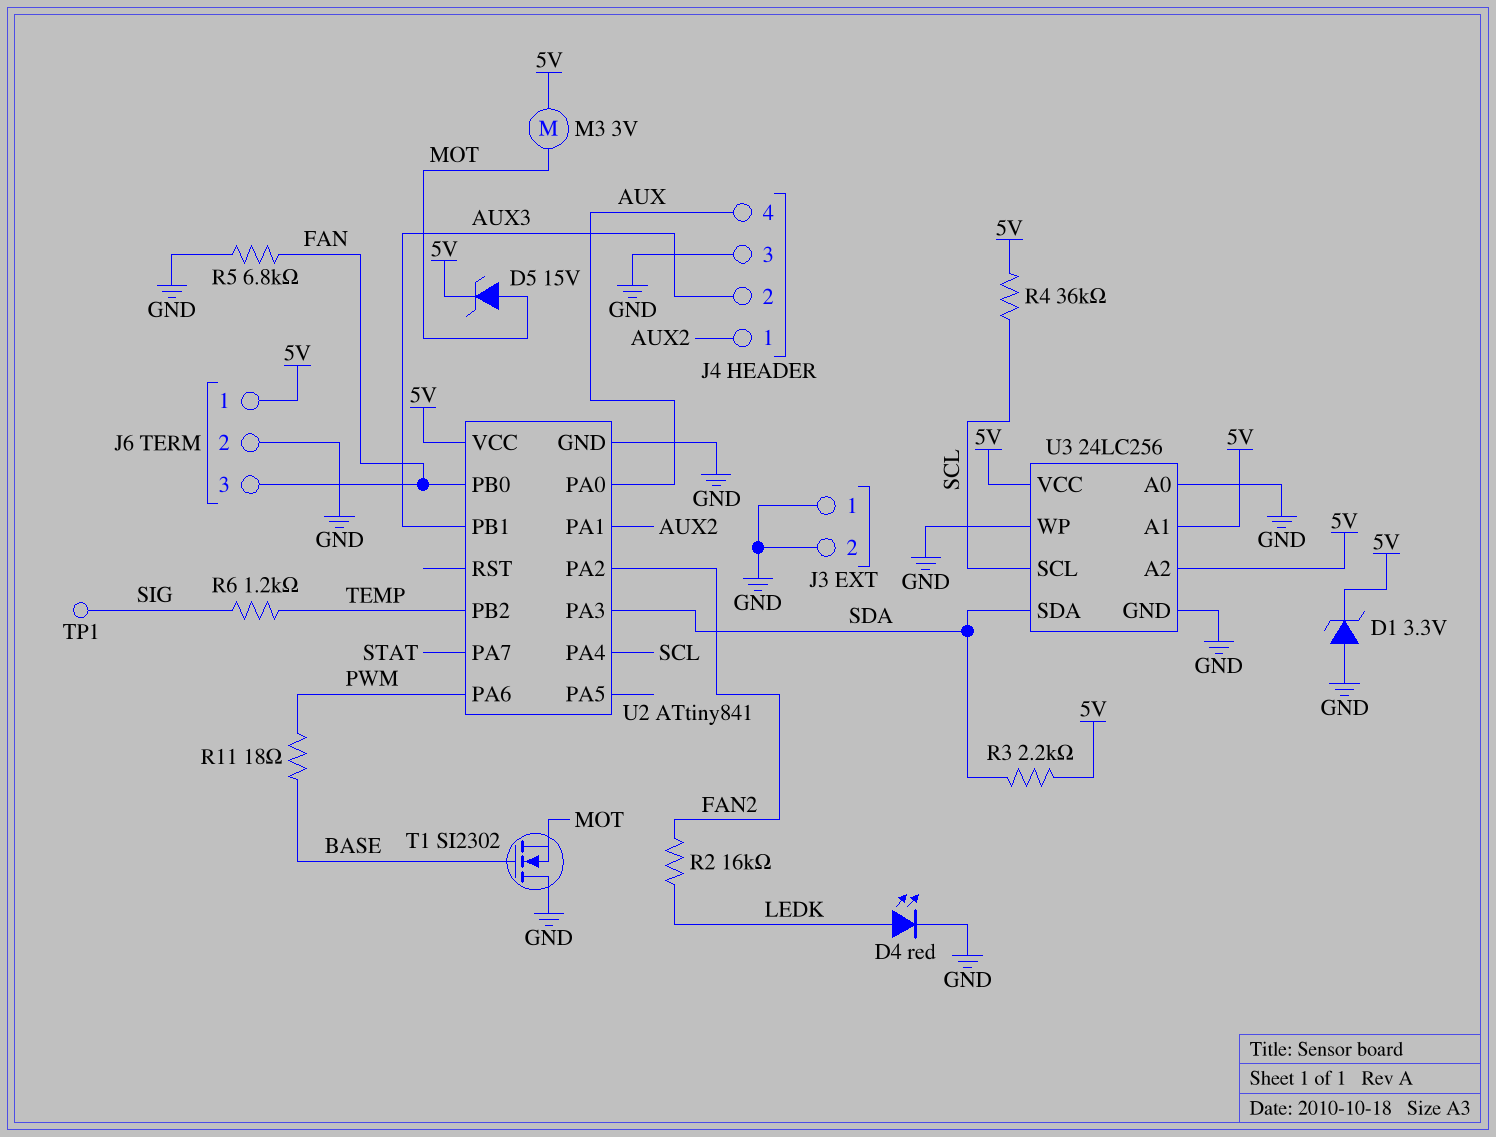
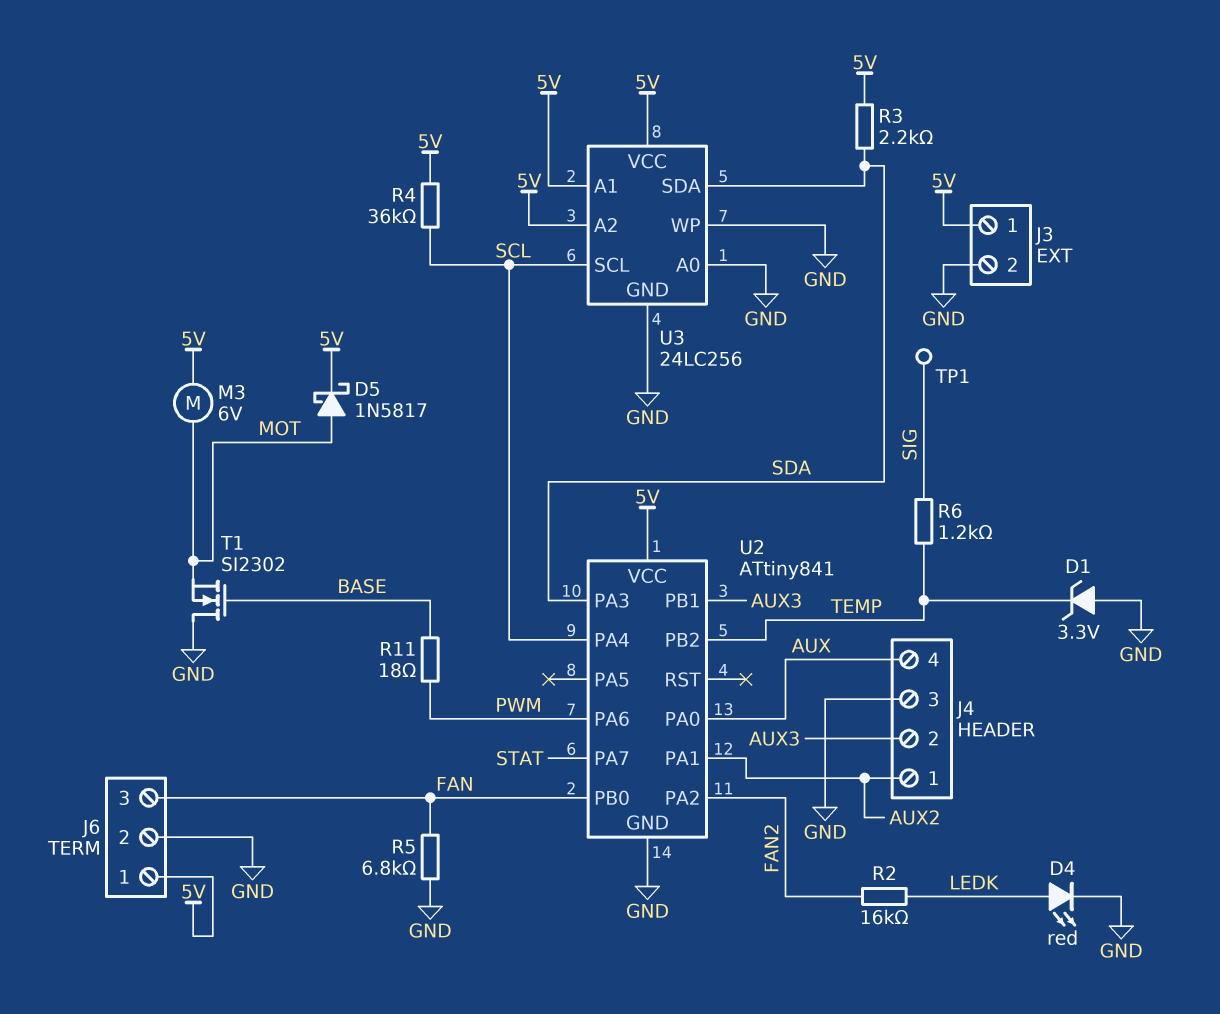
D1: zener 3.3V (A GND, K 5V) -> zener 3.3V (A GND, K TEMP)
D5: zener 15V (A MOT, K 5V) -> schottky 1N5817 (A MOT, K 5V)
J3 pin 1: GND -> 5V
M3: motor 3V (5V, MOT) -> motor 6V (5V, MOT)

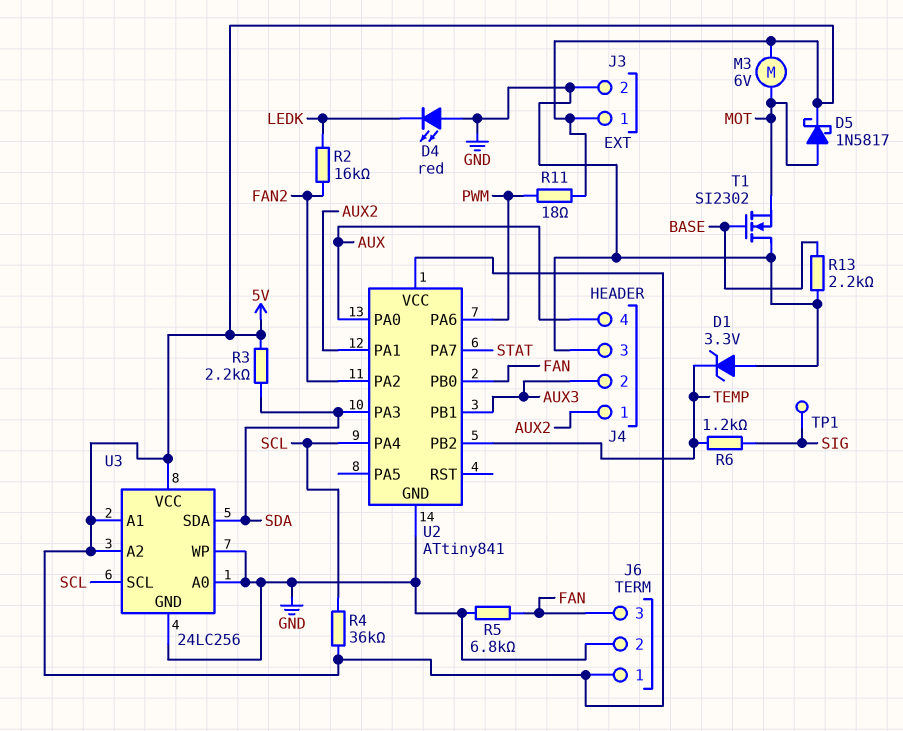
D4: LED red (A LEDK, K GND) -> LED red (A GND, K LEDK)
R11: 18 (BASE, PWM) -> 18 (5V, PWM)
R13: none -> 2.2k (BASE, GND)

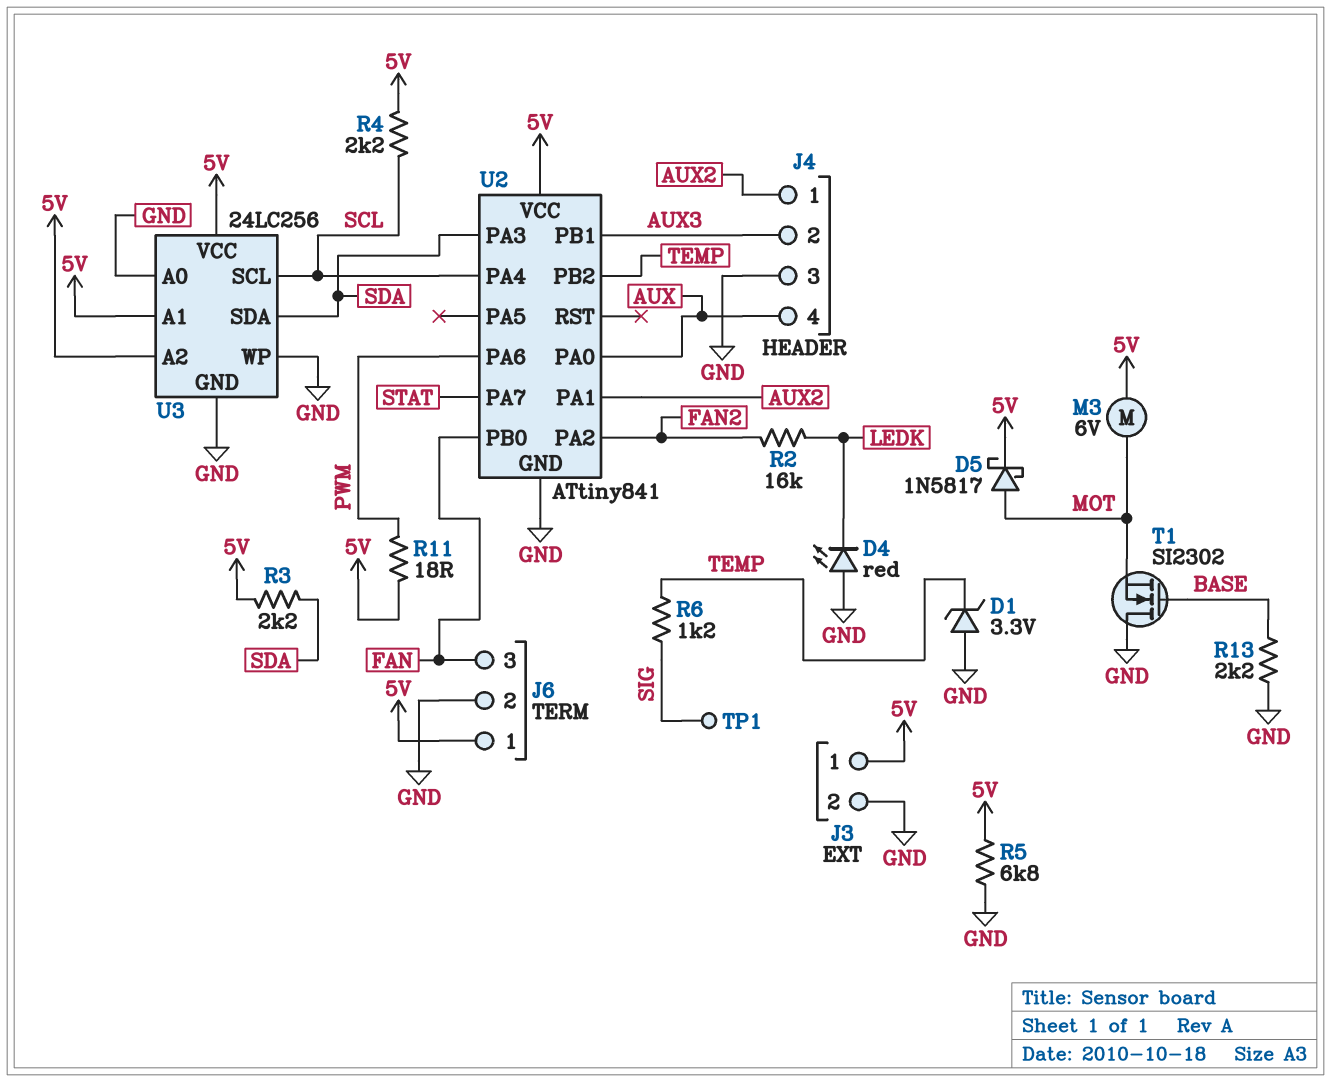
R4: 36k (5V, SCL) -> 2.2k (5V, SCL)
R5: 6.8k (FAN, GND) -> 6.8k (5V, GND)

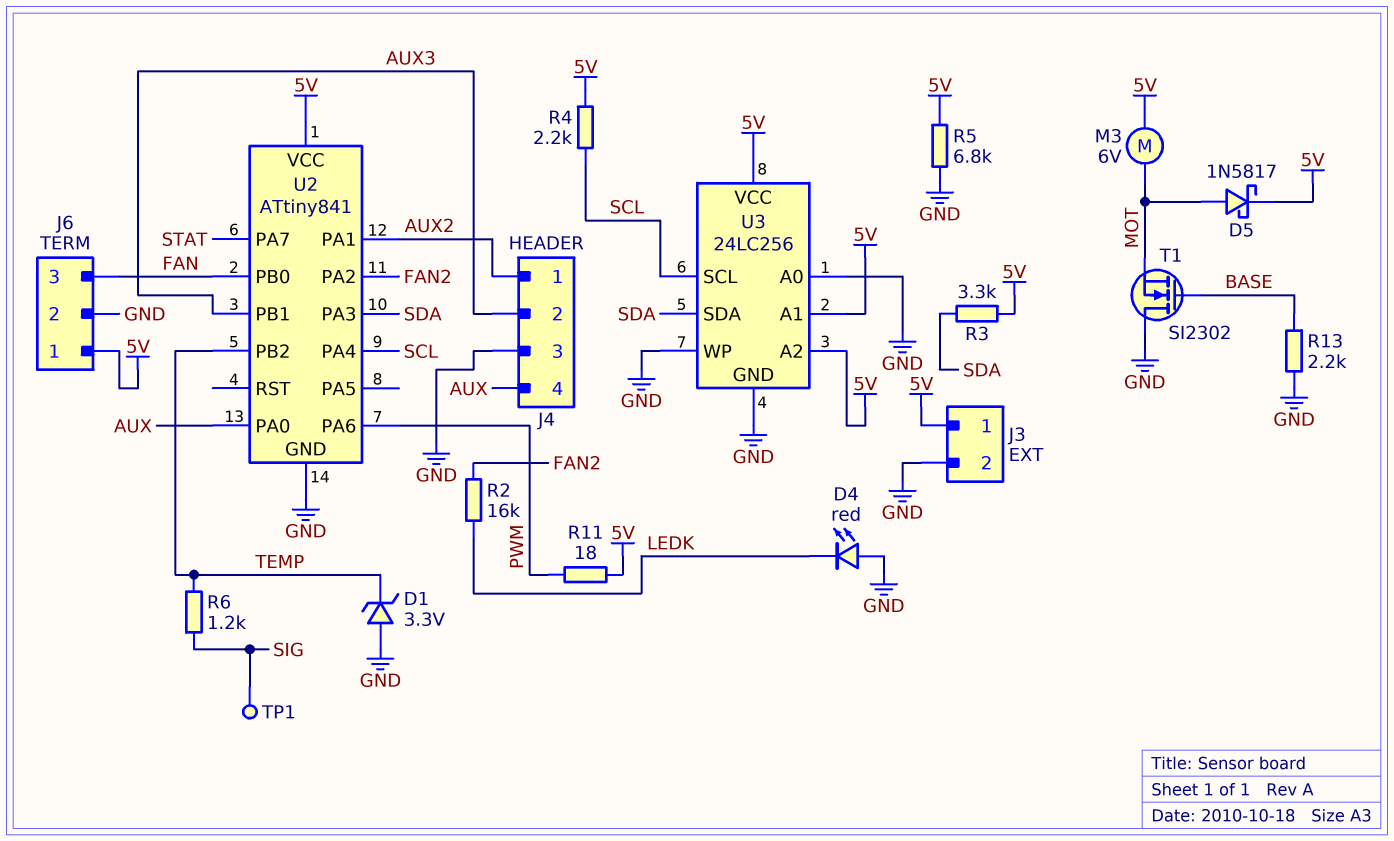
R3: 2.2k (5V, SDA) -> 3.3k (5V, SDA)

